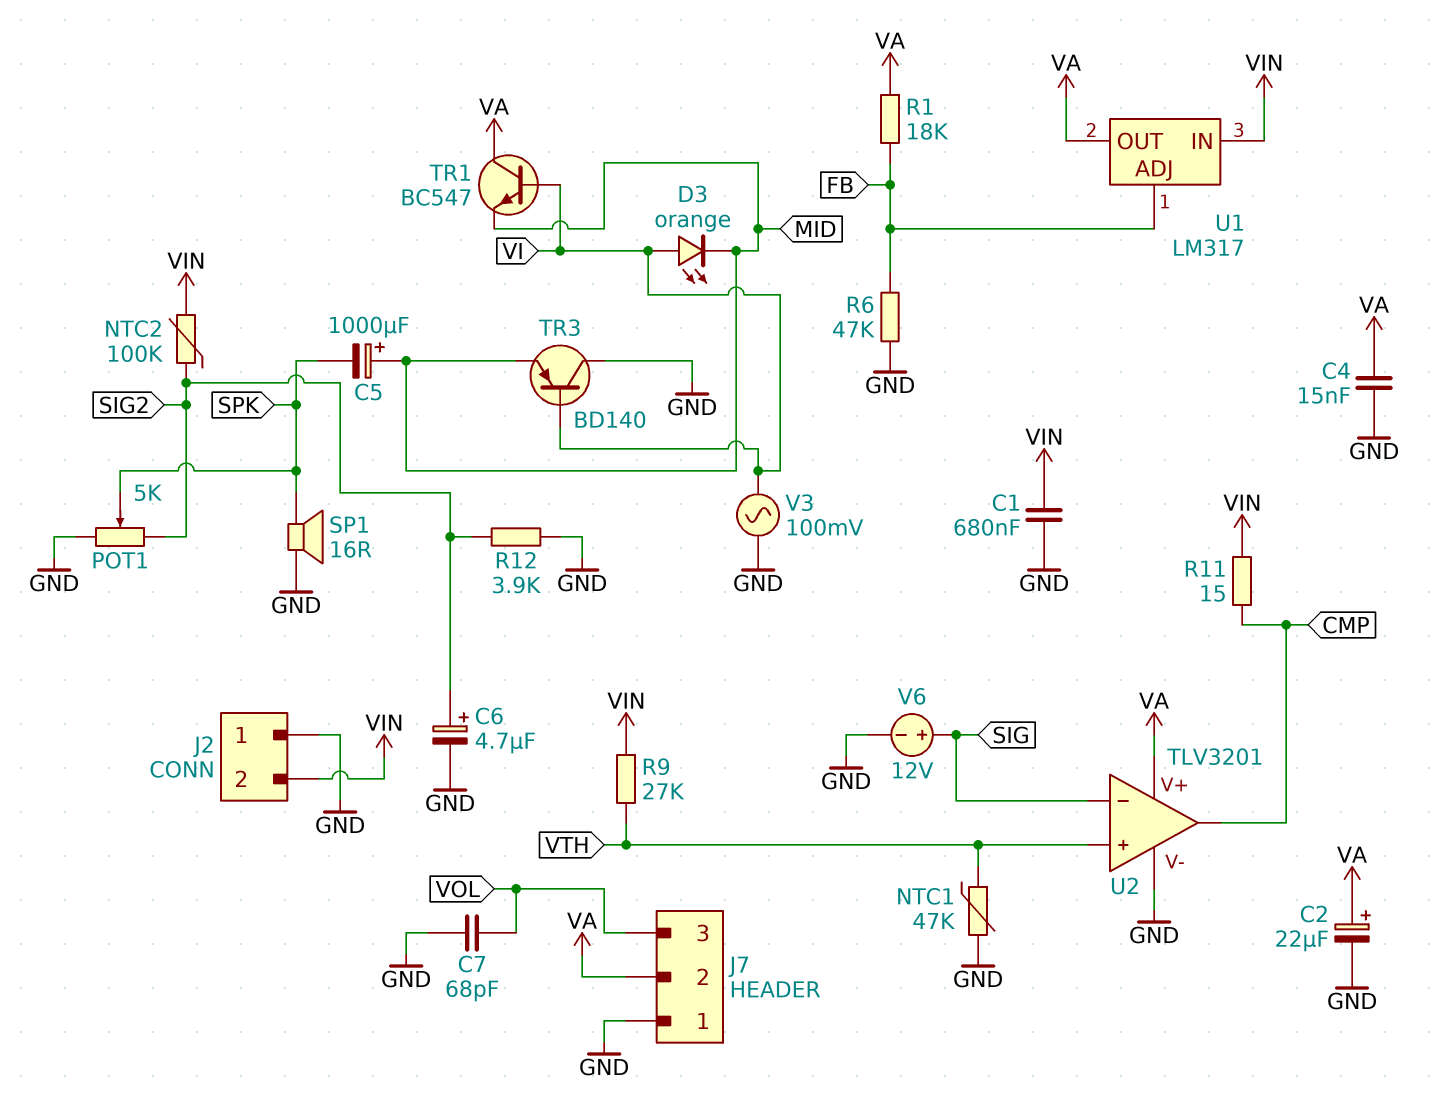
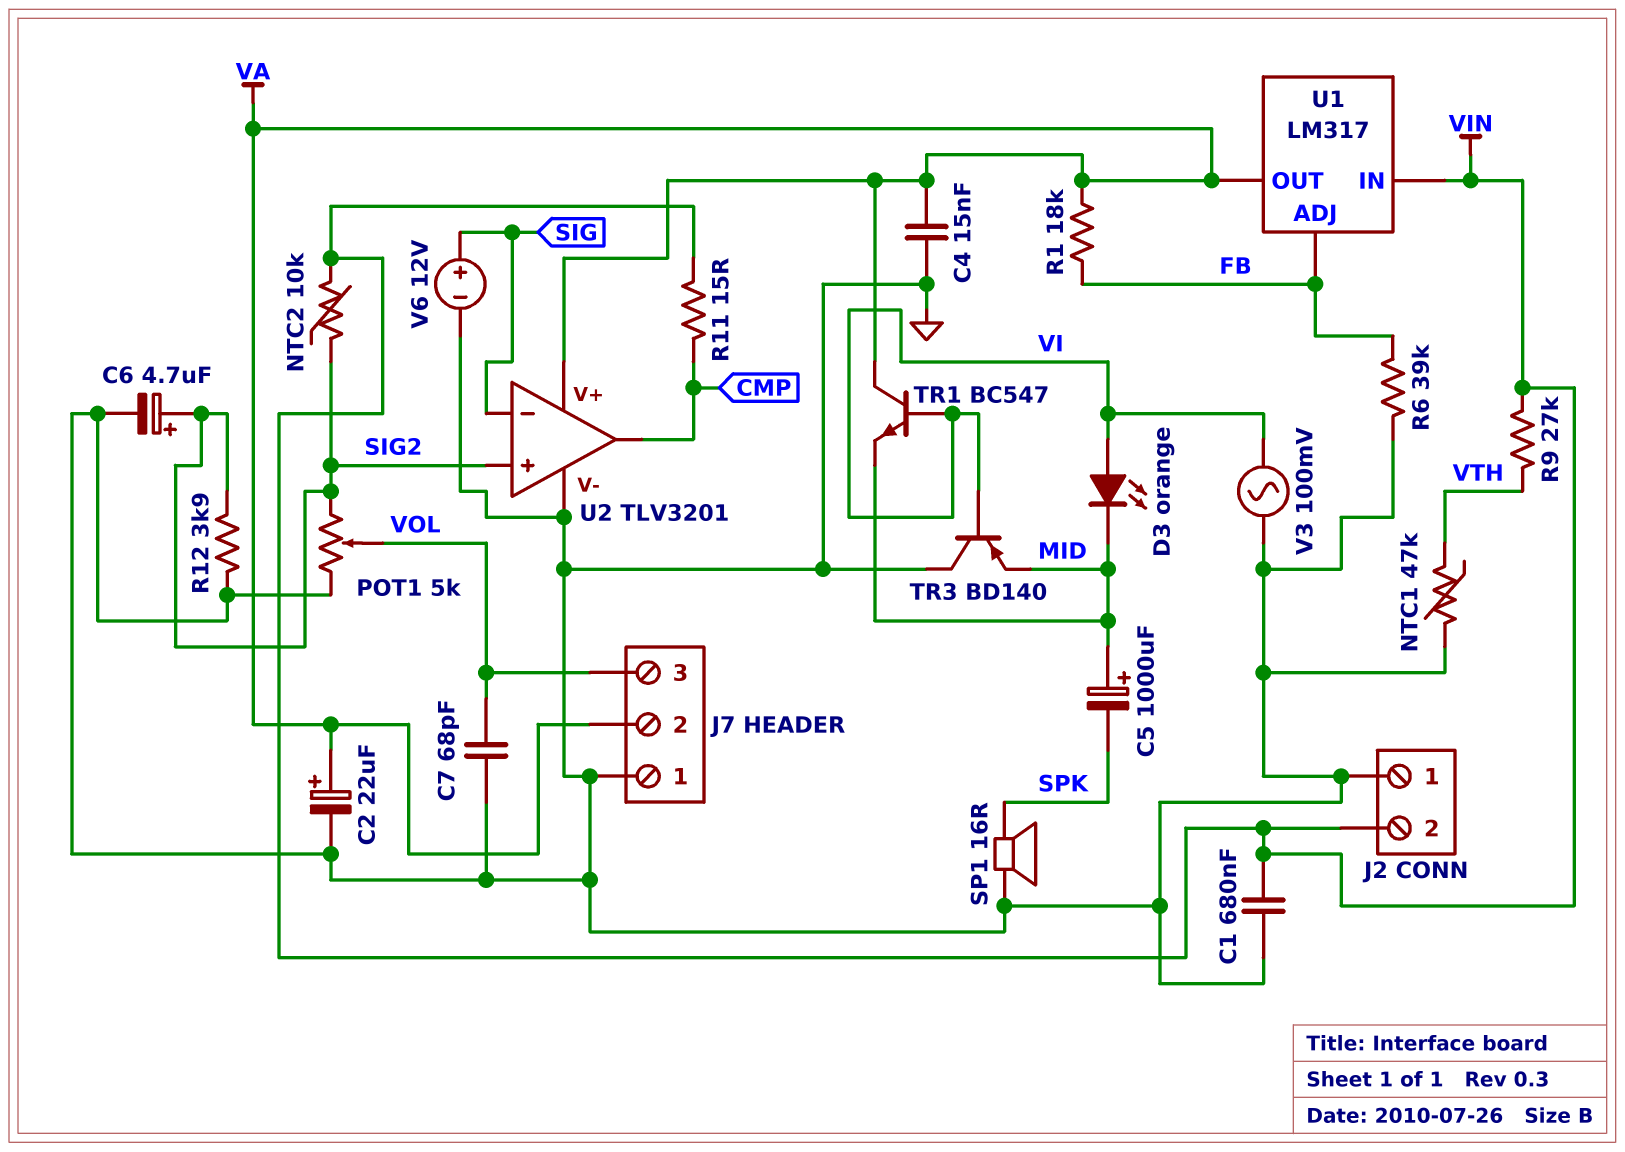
NTC2: 100k (SIG2, VIN) -> 10k (SIG2, VIN)
POT1: 5k (GND, SIG2, wiper SPK) -> 5k (GND, SIG2, wiper VOL)
R6: 47k (FB, GND) -> 39k (FB, GND)
U2 pin in+: VTH -> SIG2

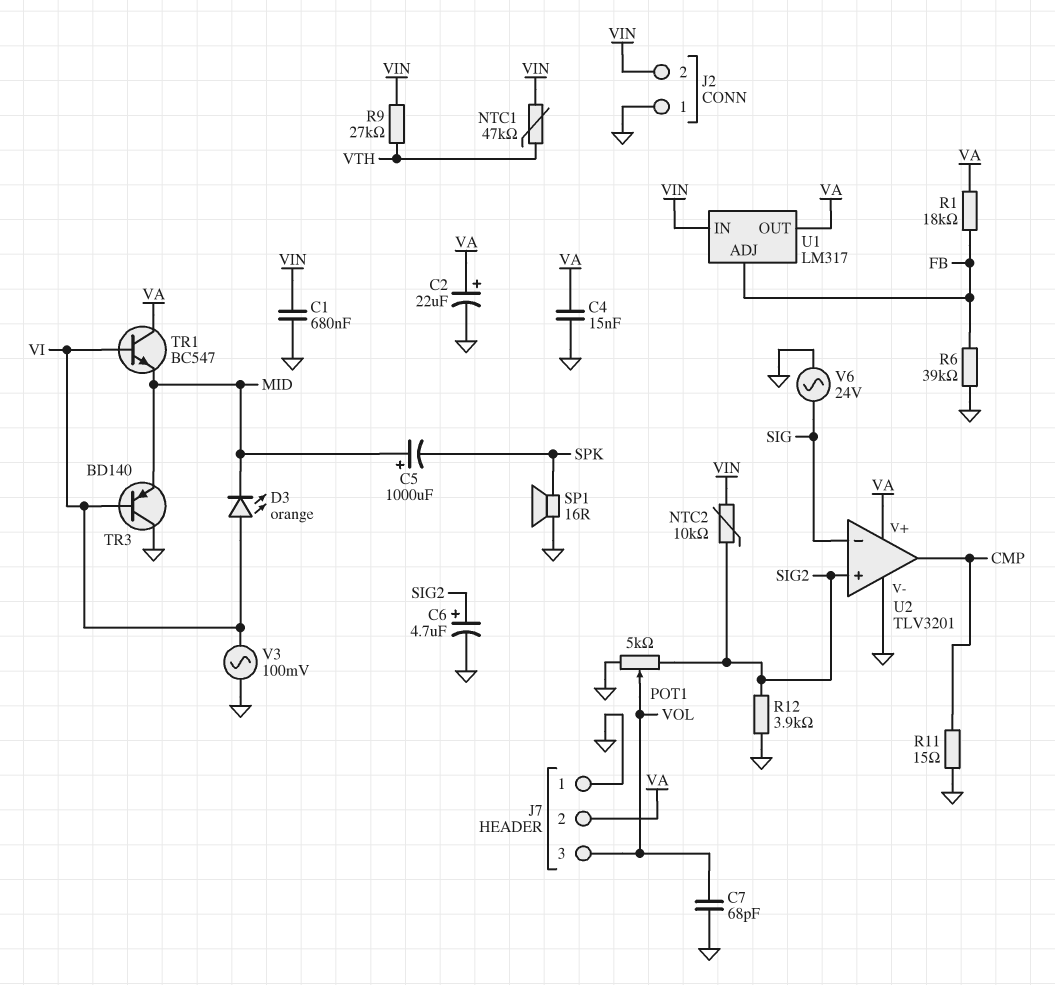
NTC1: 47k (GND, VTH) -> 47k (VIN, VTH)
R11: 15 (CMP, VIN) -> 15 (CMP, GND)
V6: 12V (plus SIG, minus GND) -> AC 24V (GND, SIG)

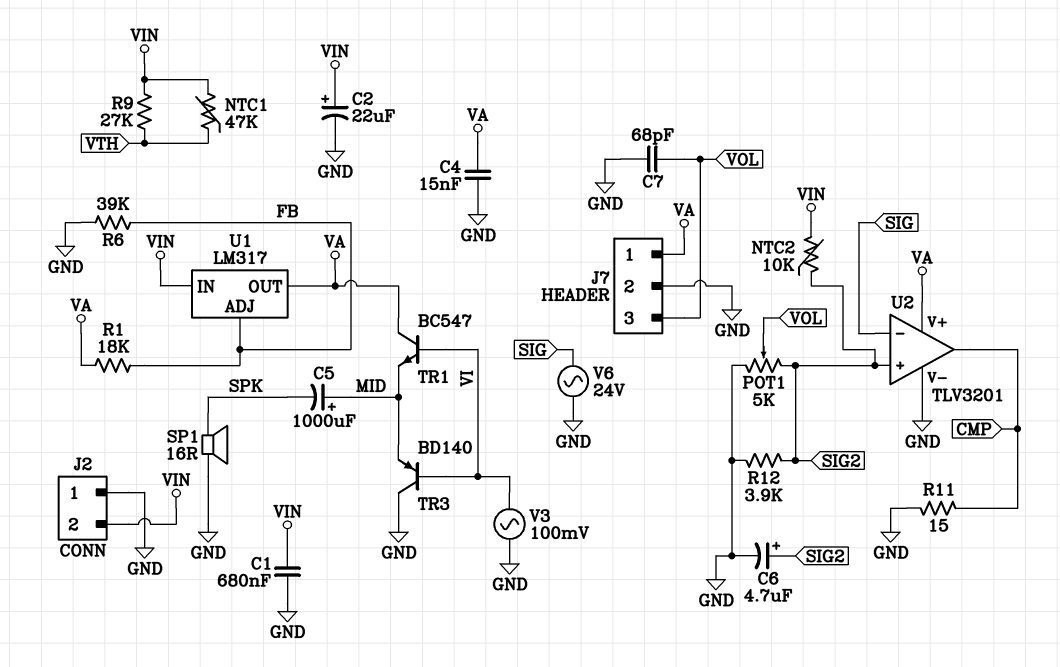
C2: 22uF (plus VA, minus GND) -> 22uF (plus VIN, minus GND)
D3: LED orange (A VI, K MID) -> none
J7 pin 1: GND -> VA
J7 pin 2: VA -> GND

